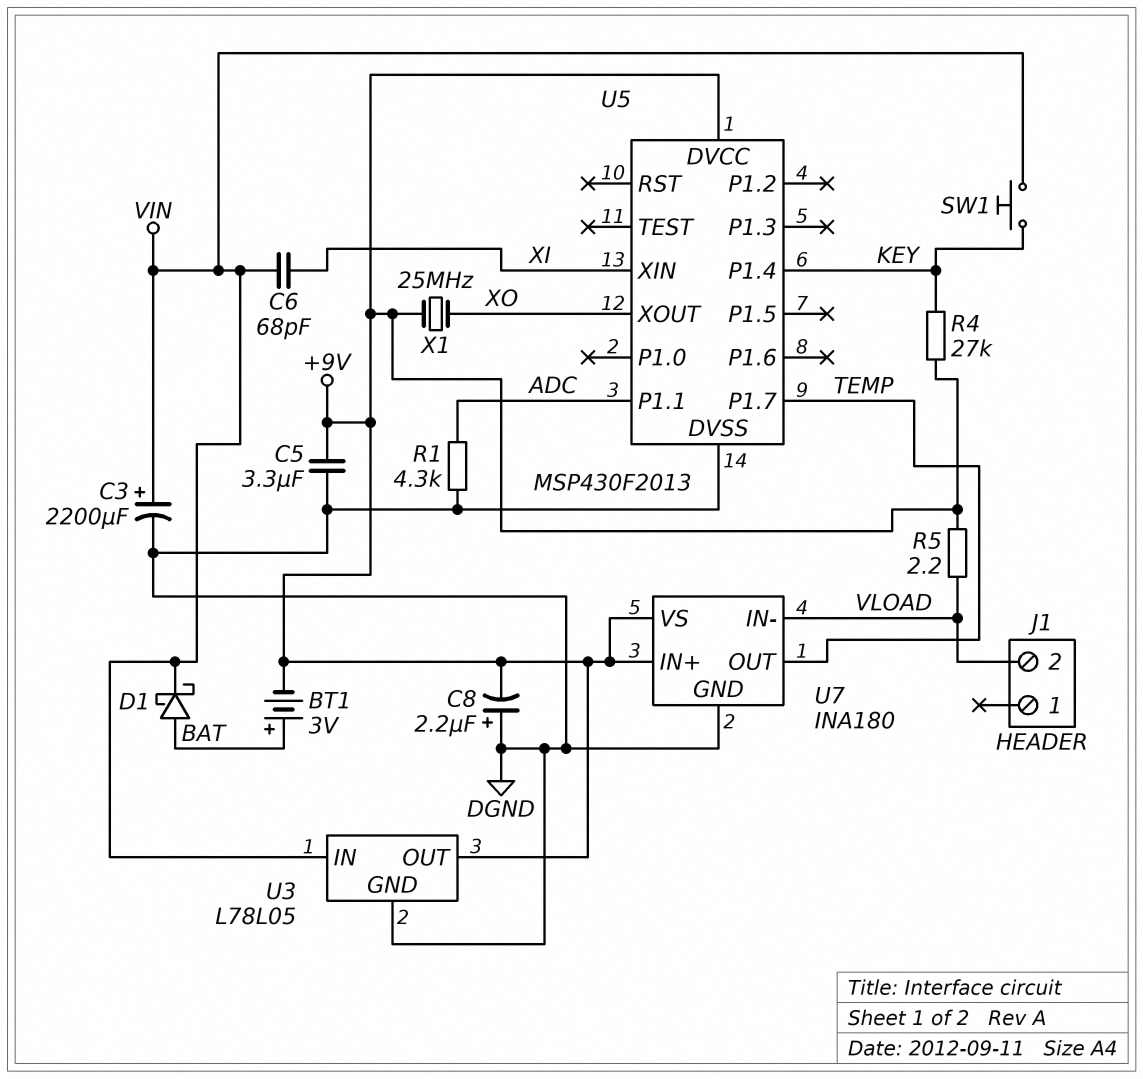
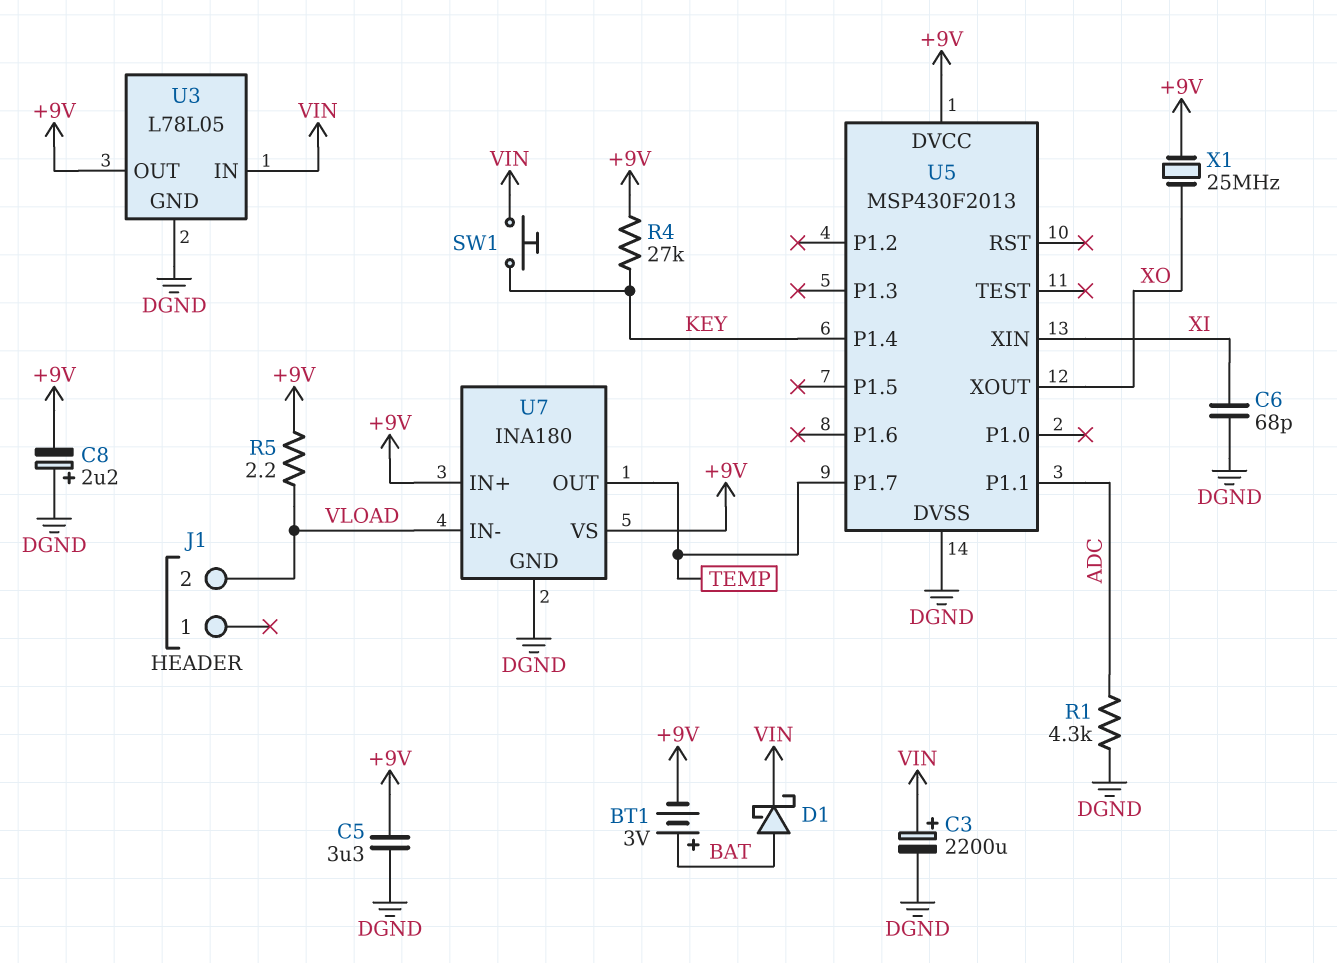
C6: 68pF (VIN, XI) -> 68pF (DGND, XI)

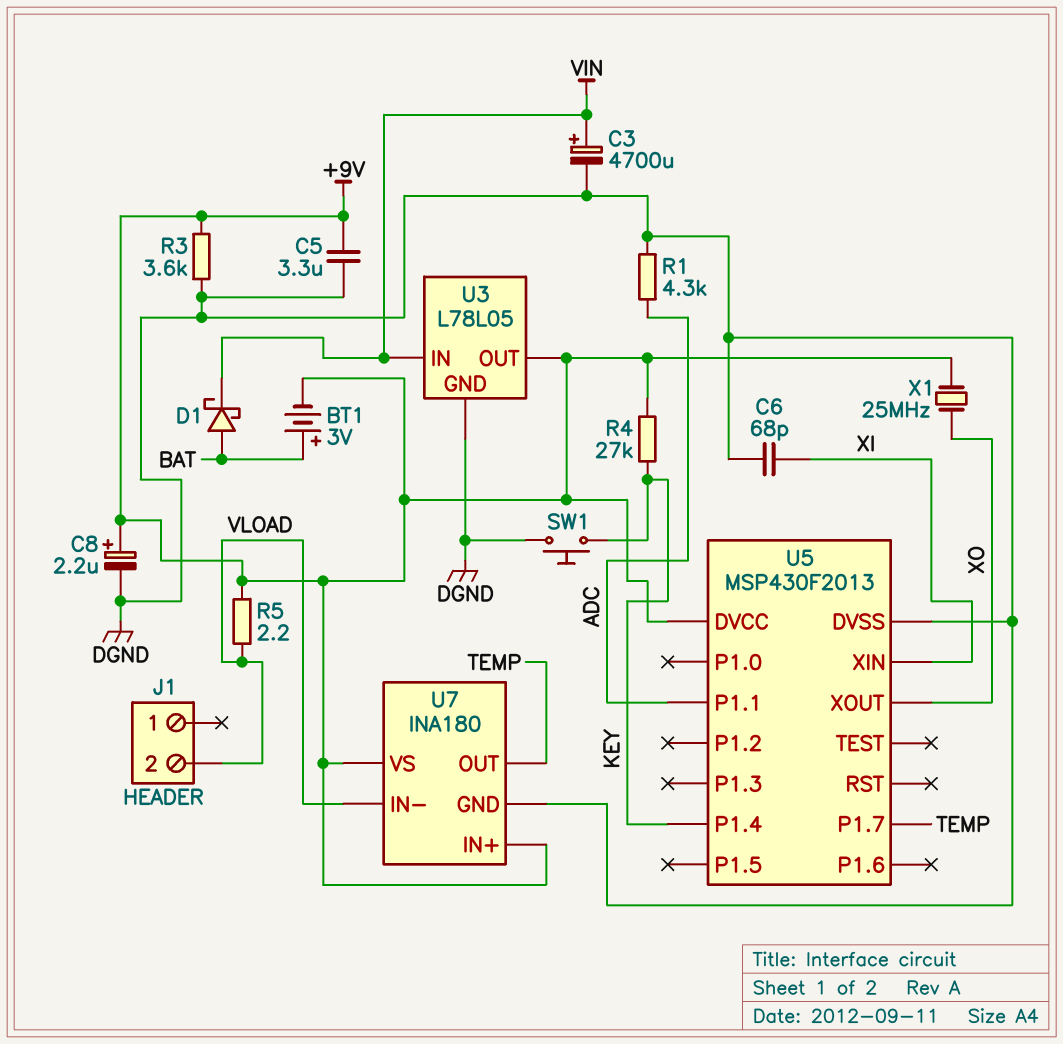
C3: 2200uF (plus VIN, minus DGND) -> 4700uF (plus VIN, minus DGND)
C8: 2.2uF (plus DGND, minus +9V) -> 2.2uF (plus +9V, minus DGND)
R3: none -> 3.6k (+9V, DGND)
SW1: button (KEY, VIN) -> button (DGND, KEY)

